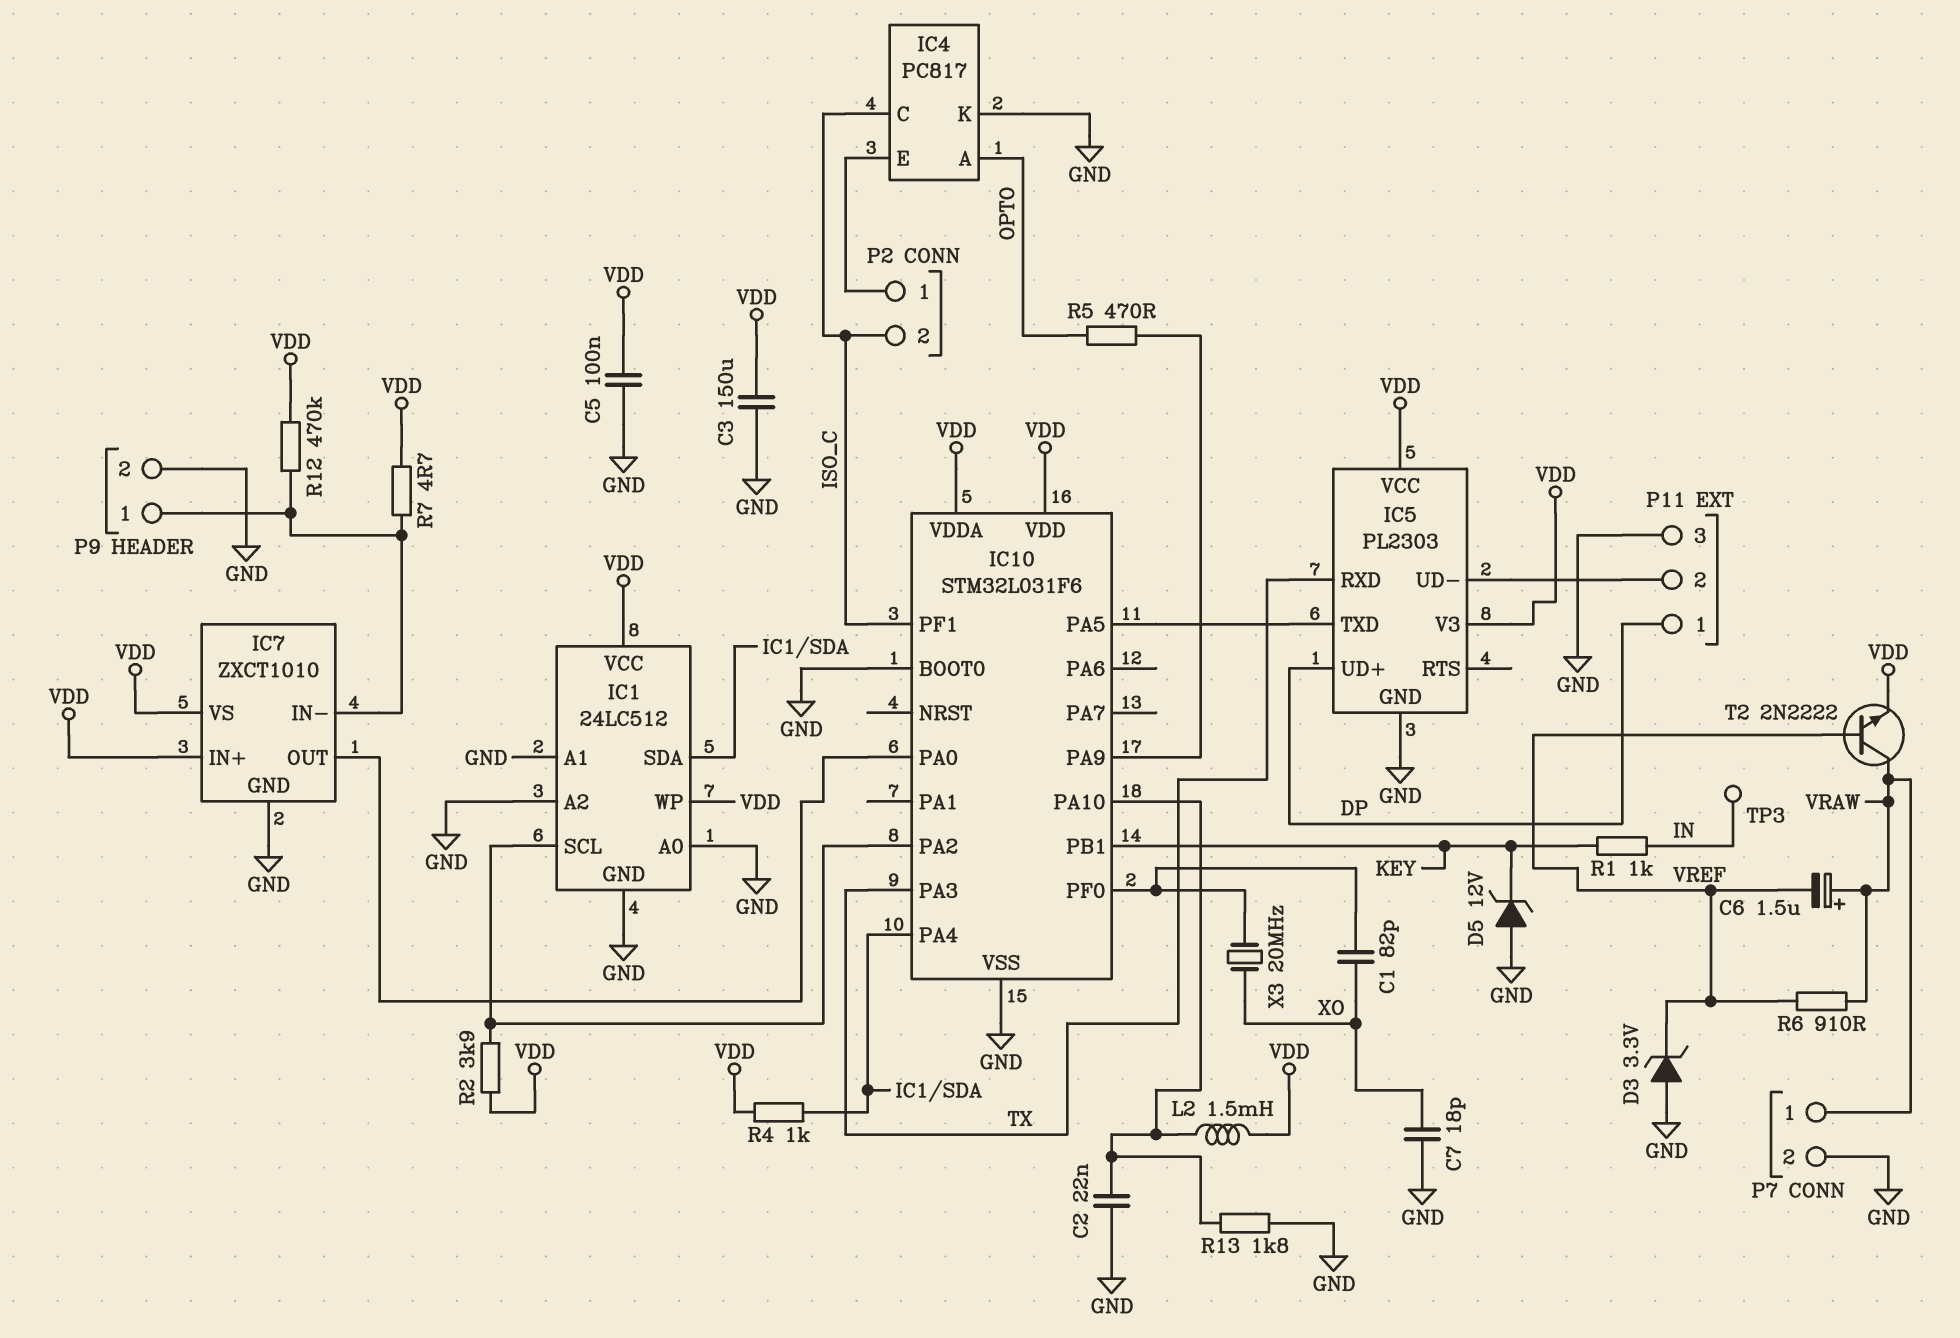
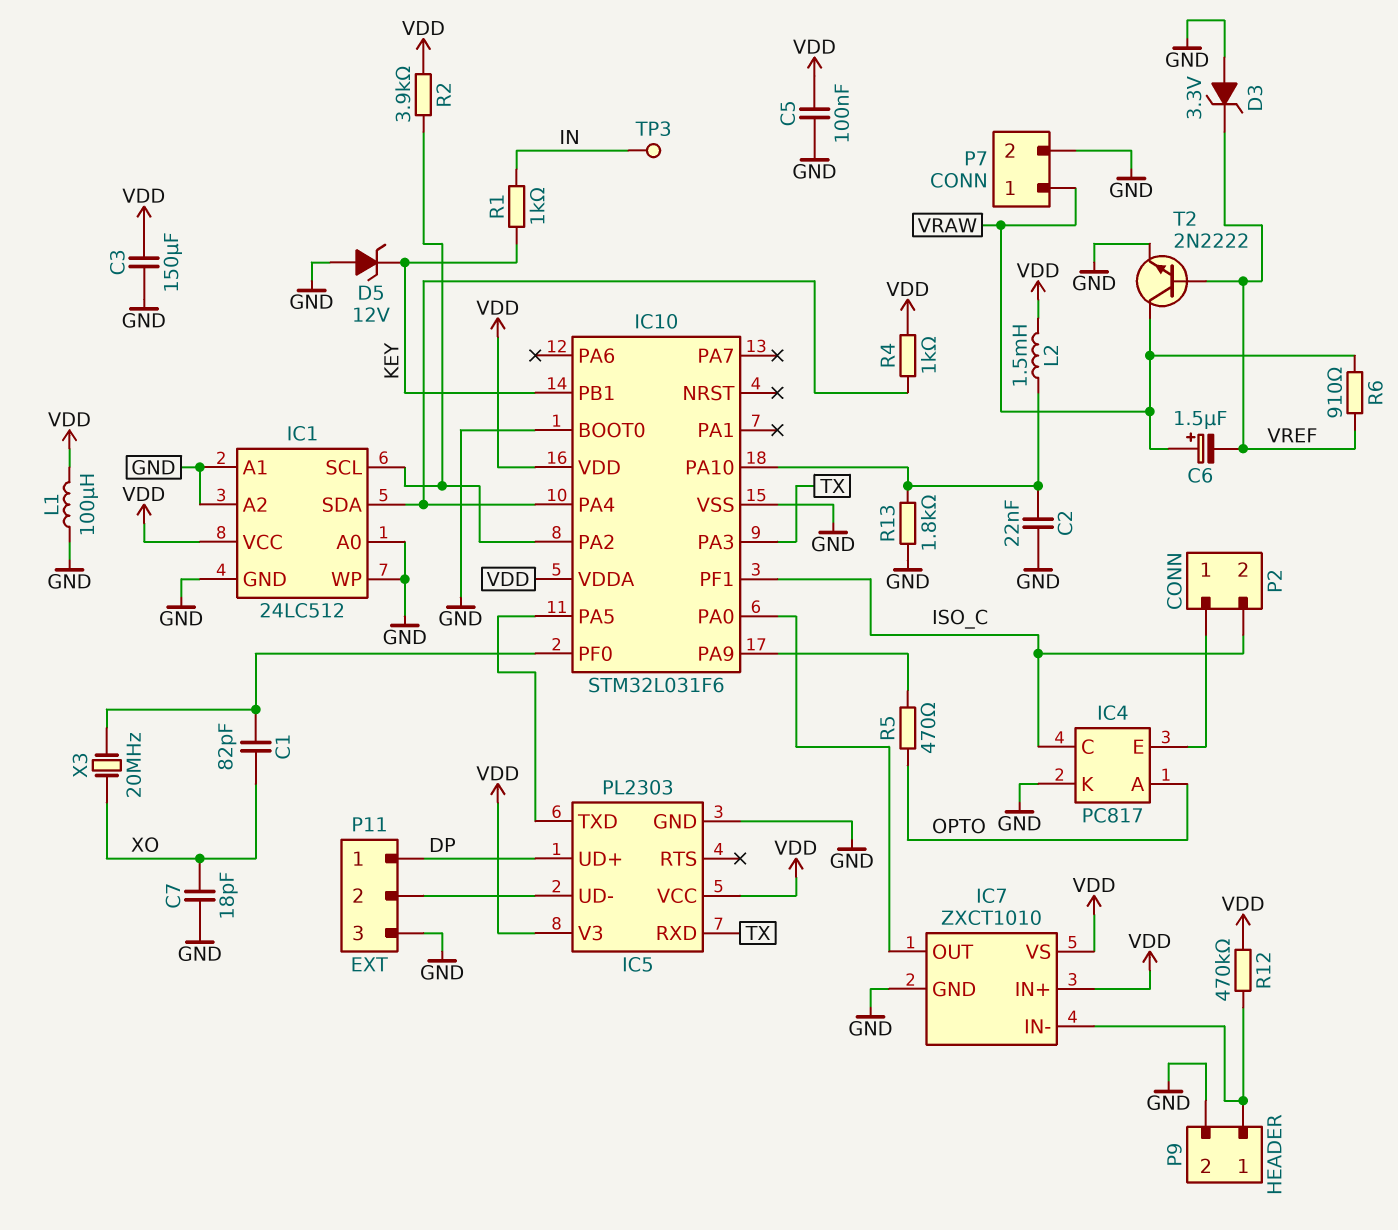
IC1 pin WP: VDD -> GND
L1: none -> 100uH (GND, VDD)
R7: 4.7 (IC7/IN-, VDD) -> none
T2: NPN 2N2222 (B VREF, C VRAW, E VDD) -> NPN 2N2222 (B VREF, C VRAW, E GND)

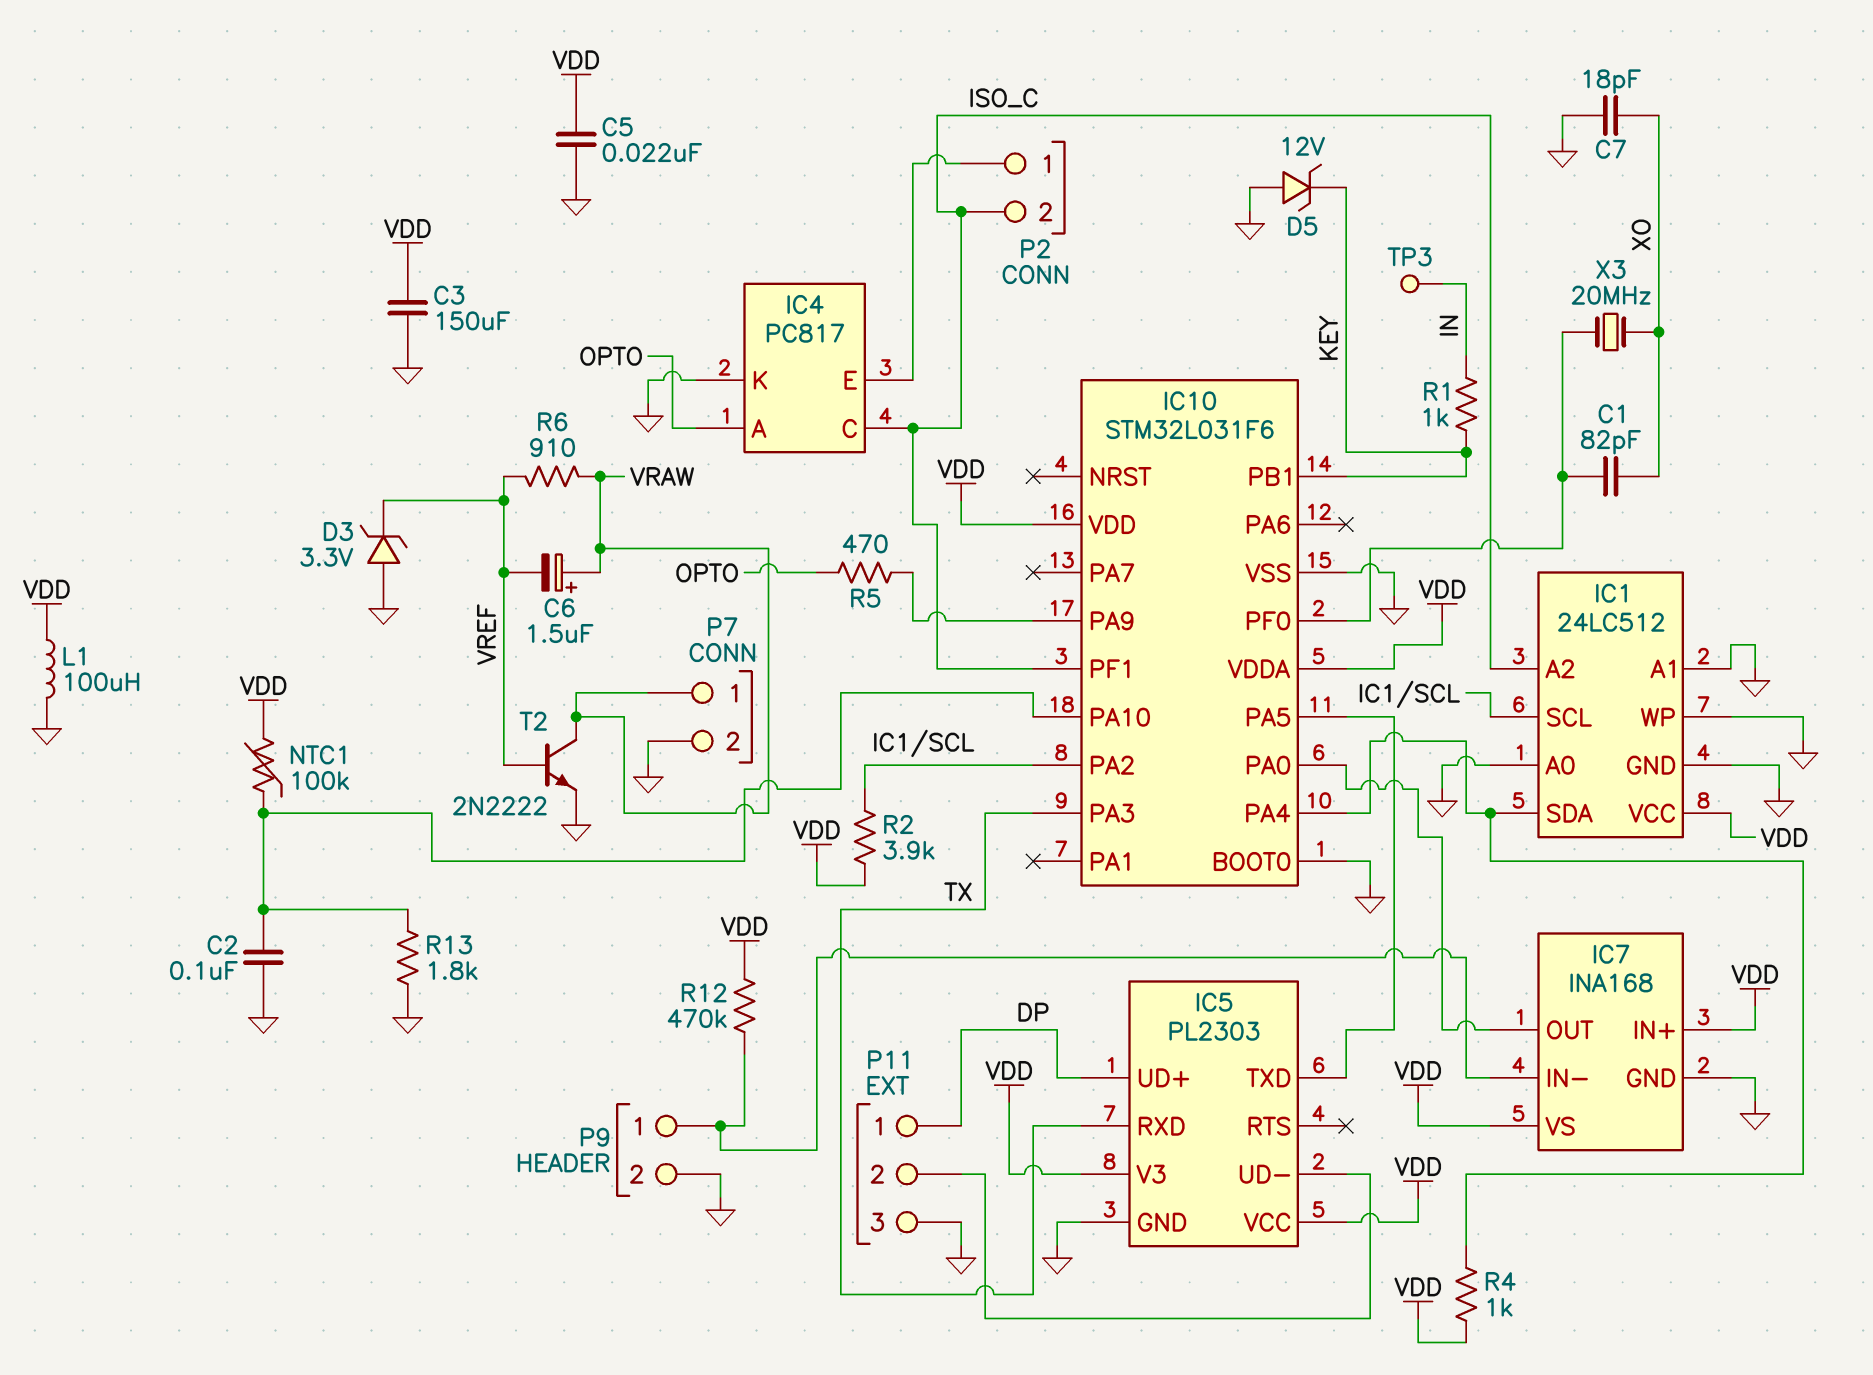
C2: 22nF (GND, IC10/PA10) -> 100nF (GND, IC10/PA10)
C5: 100nF (GND, VDD) -> 22nF (GND, VDD)
IC1 pin A2: GND -> ISO_C
IC7: ZXCT1010 -> INA168
L2: 1.5mH (IC10/PA10, VDD) -> none
NTC1: none -> 100k (IC10/PA10, VDD)

